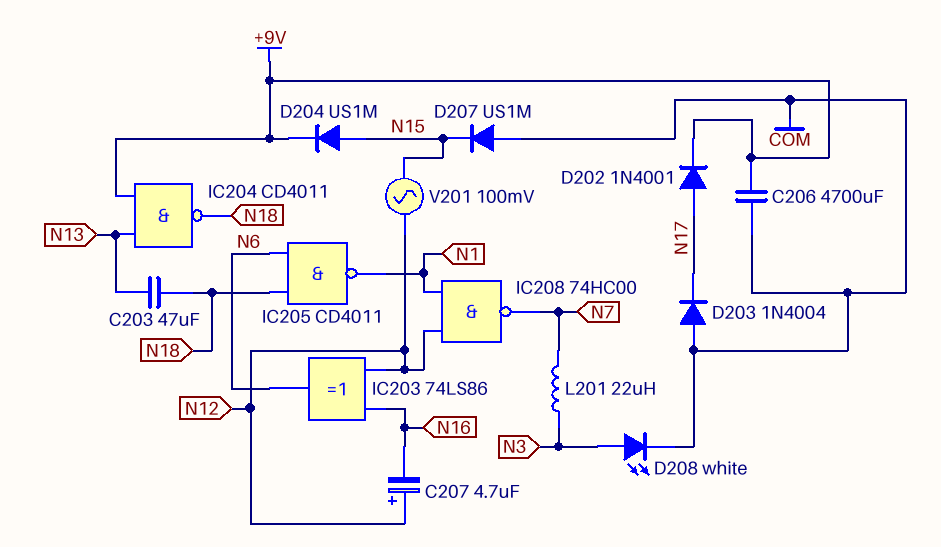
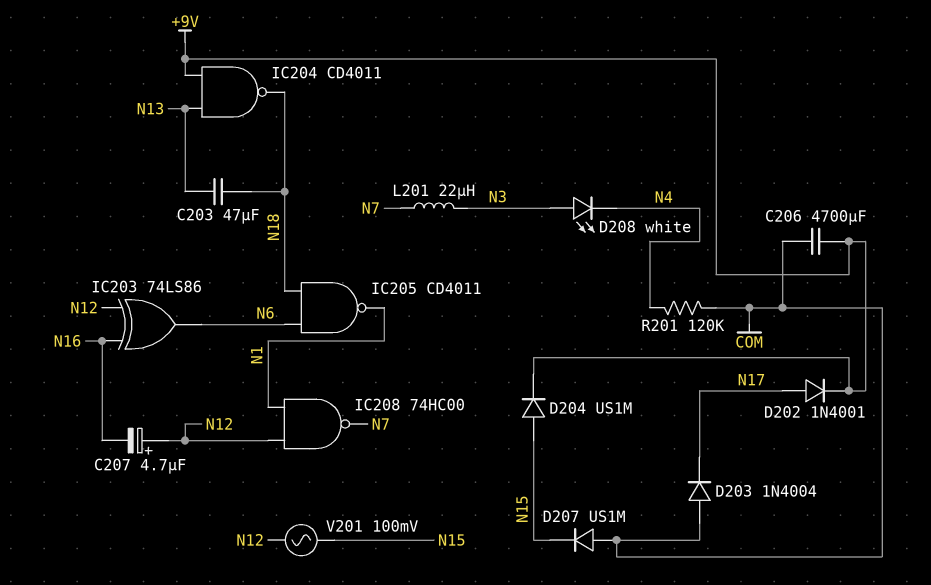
D208: LED white (A N3, K COM) -> LED white (A N3, K N4)
R201: none -> 120k (COM, N4)

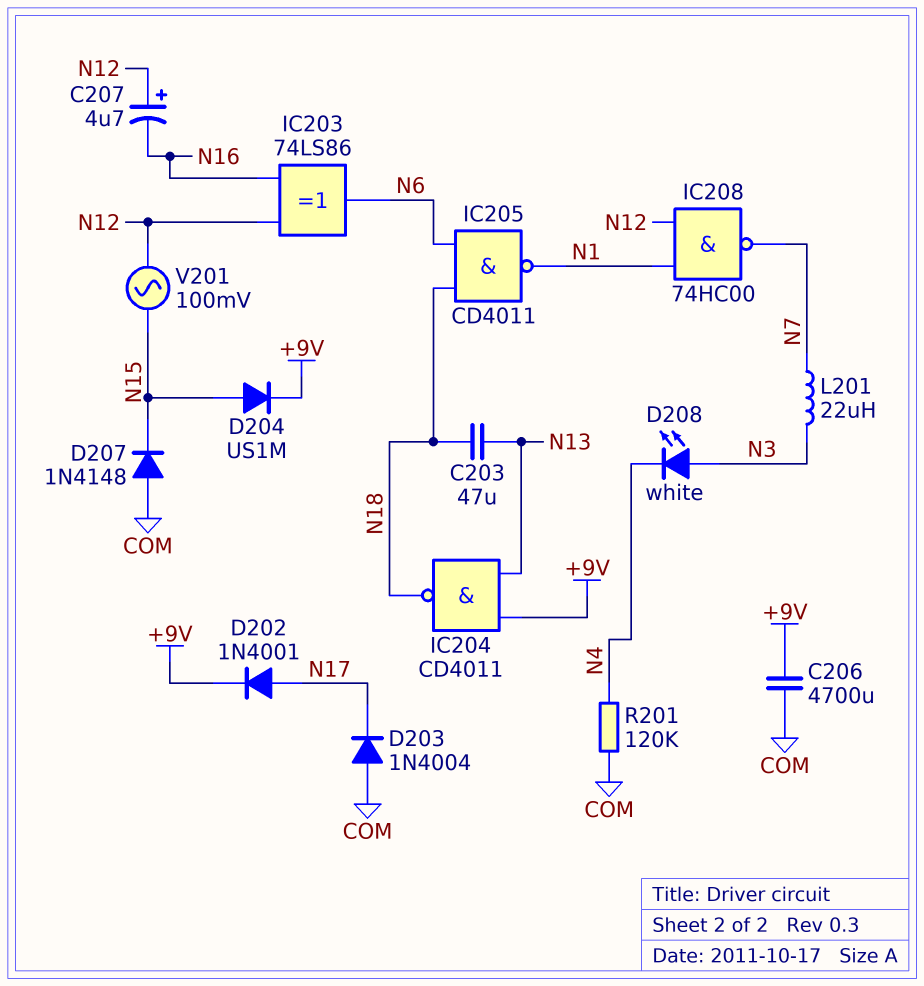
D207: diode US1M (A COM, K N15) -> diode 1N4148 (A COM, K N15)

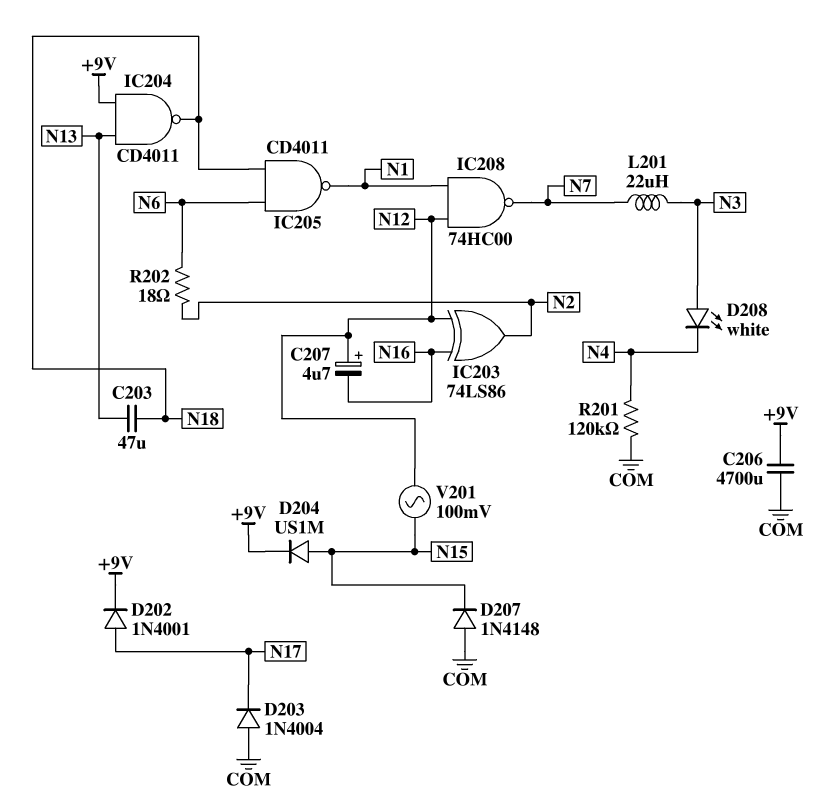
IC203: XOR 74LS86 (in N12, in N16, out N6) -> XOR 74LS86 (in N12, in N16, out N2)
R202: none -> 18 (N2, N6)

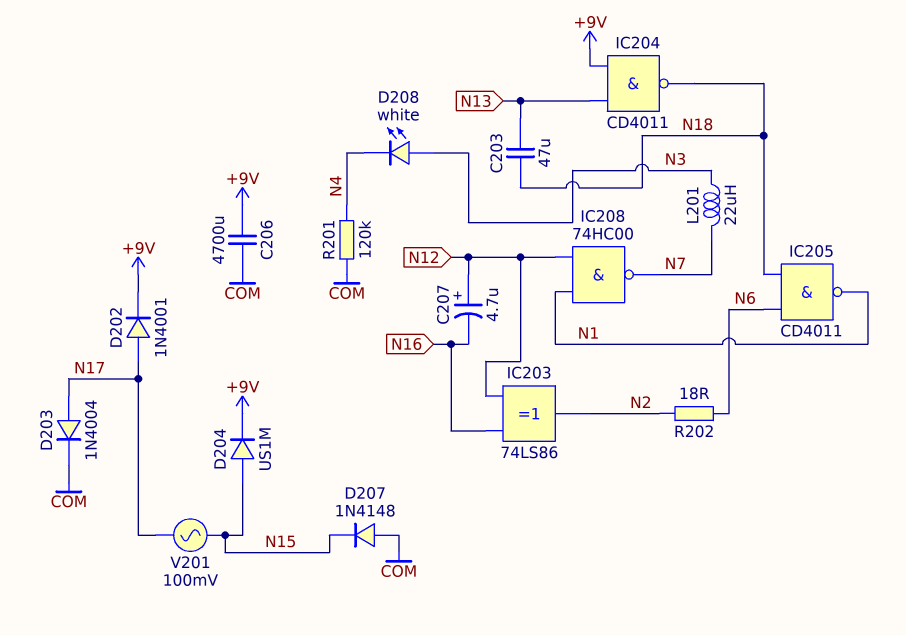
D203: diode 1N4004 (A COM, K N17) -> diode 1N4004 (A N17, K COM)
V201: AC 100mV (N12, N15) -> AC 100mV (N15, N17)

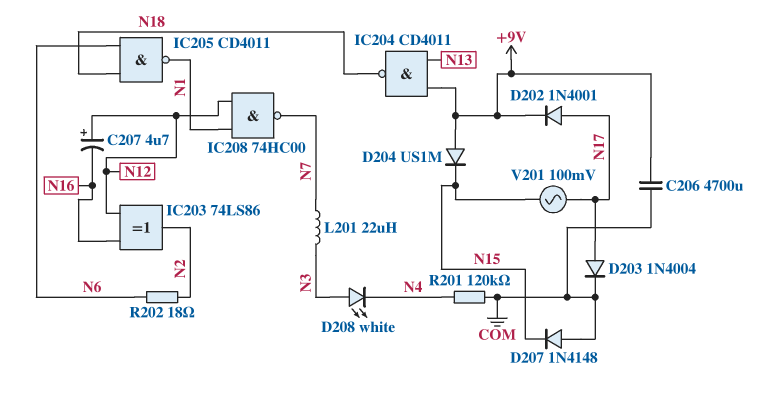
C203: 47uF (N13, N18) -> none
D204: diode US1M (A N15, K +9V) -> diode US1M (A +9V, K N15)

